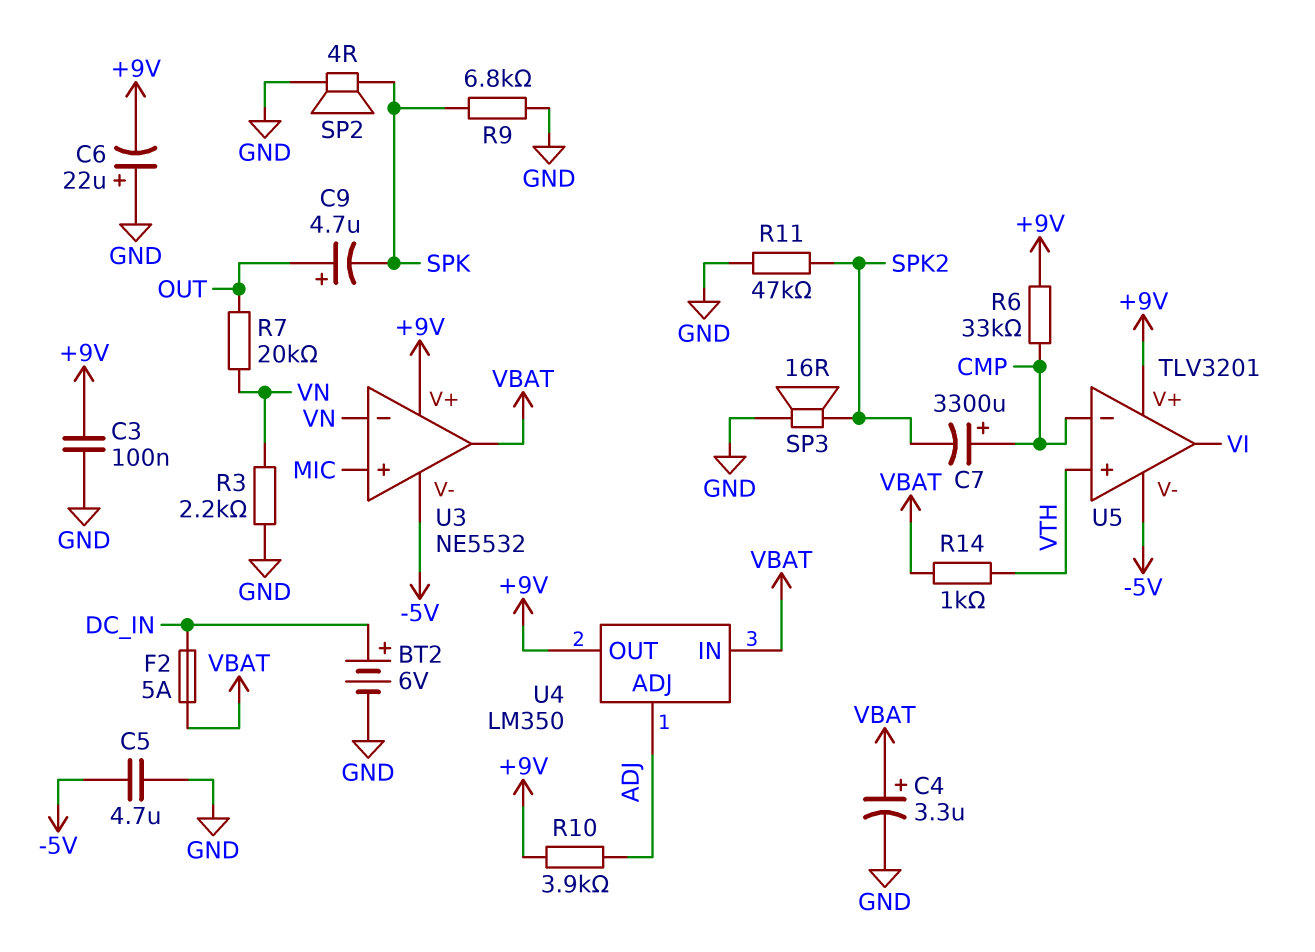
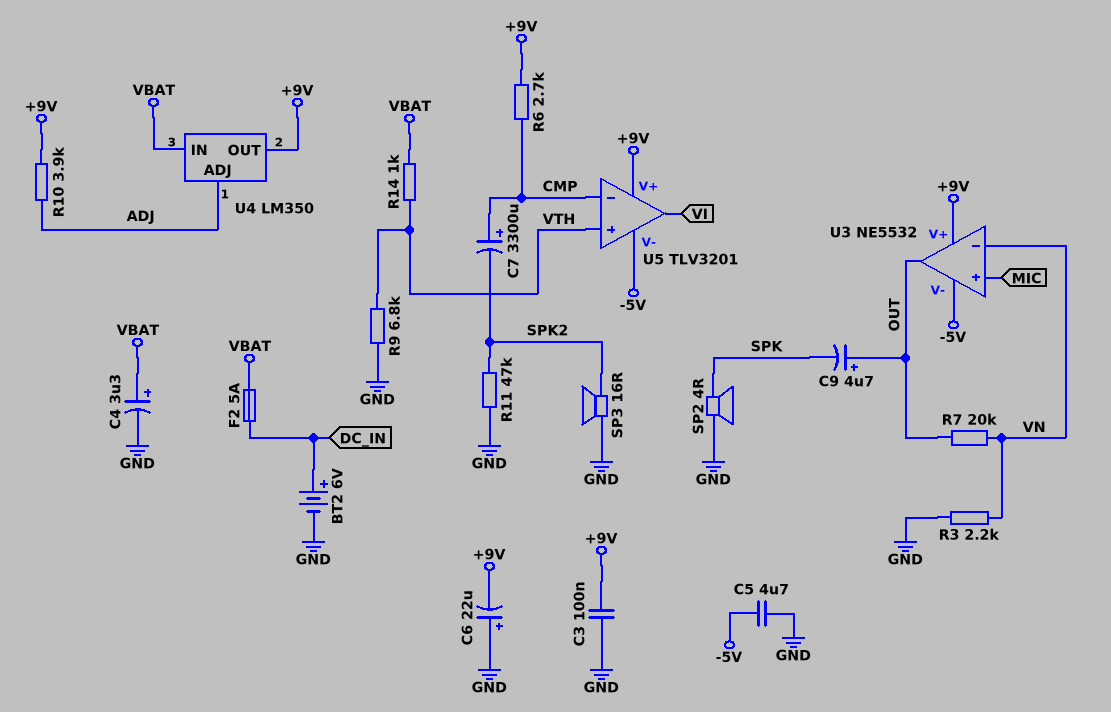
R6: 33k (+9V, CMP) -> 2.7k (+9V, CMP)
R9: 6.8k (GND, SPK) -> 6.8k (GND, VTH)
U3 pin out: VBAT -> OUT

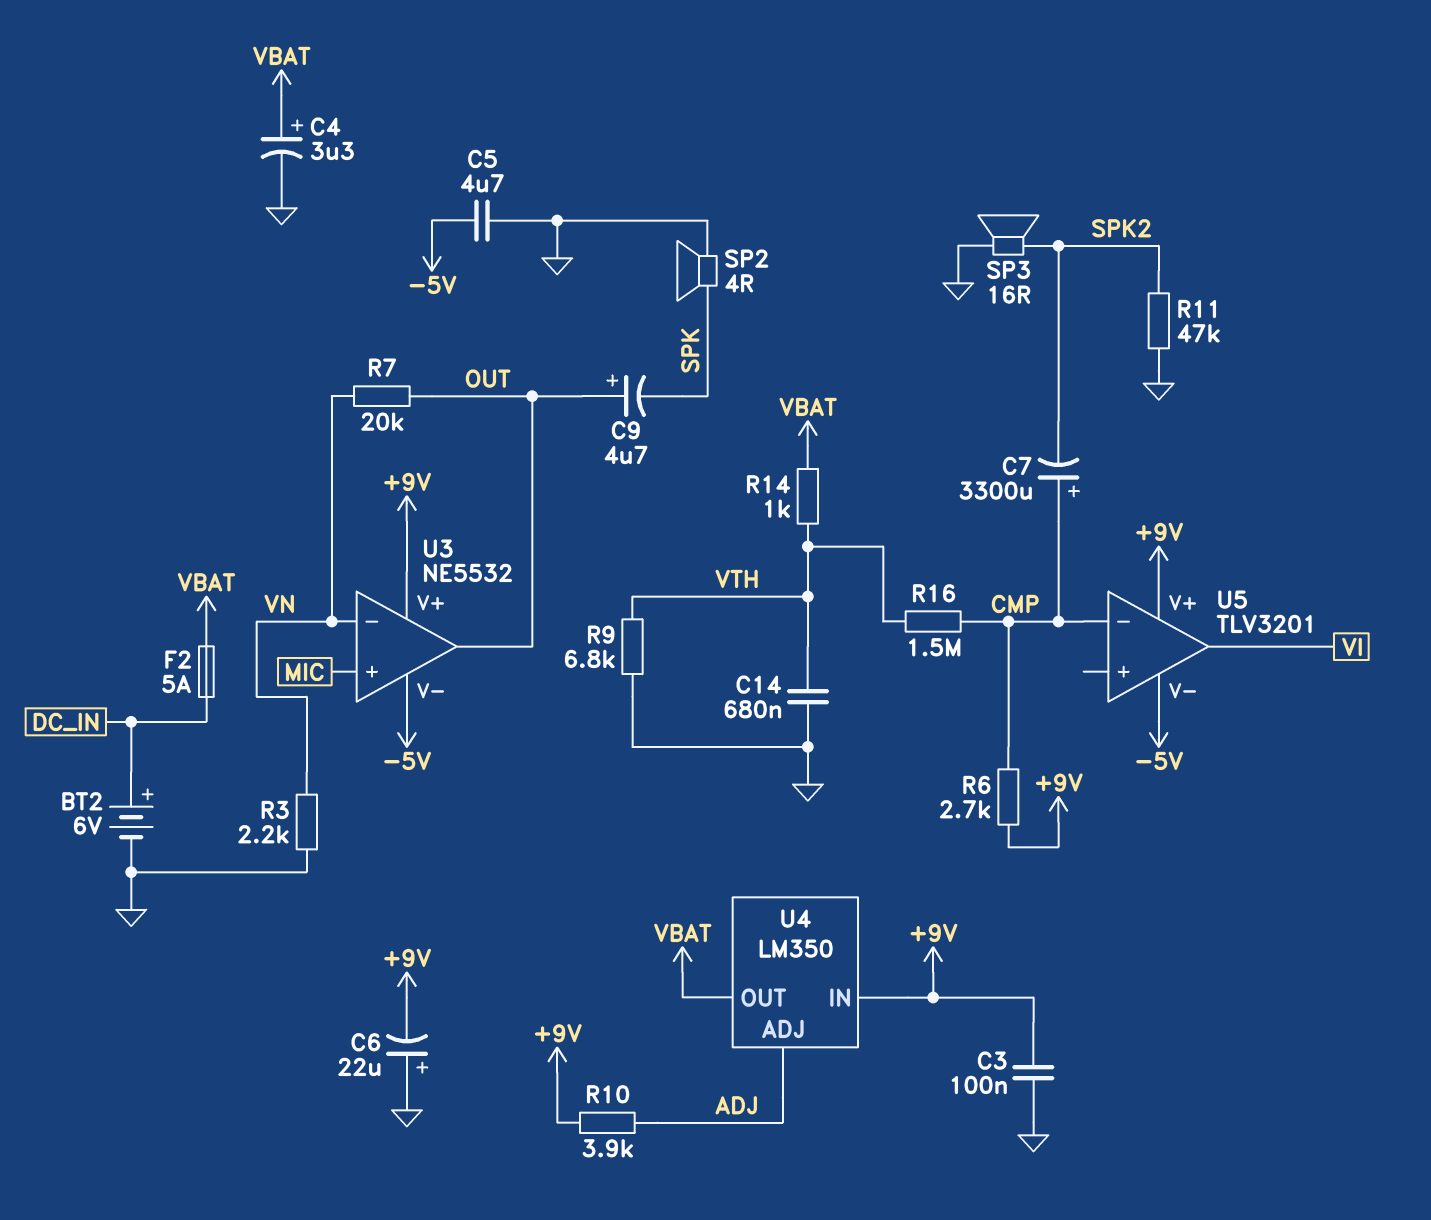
C14: none -> 680nF (GND, VTH)
R16: none -> 1.5M (CMP, VTH)
U4 pin IN: VBAT -> +9V
U4 pin OUT: +9V -> VBAT
U5 pin in+: VTH -> none

